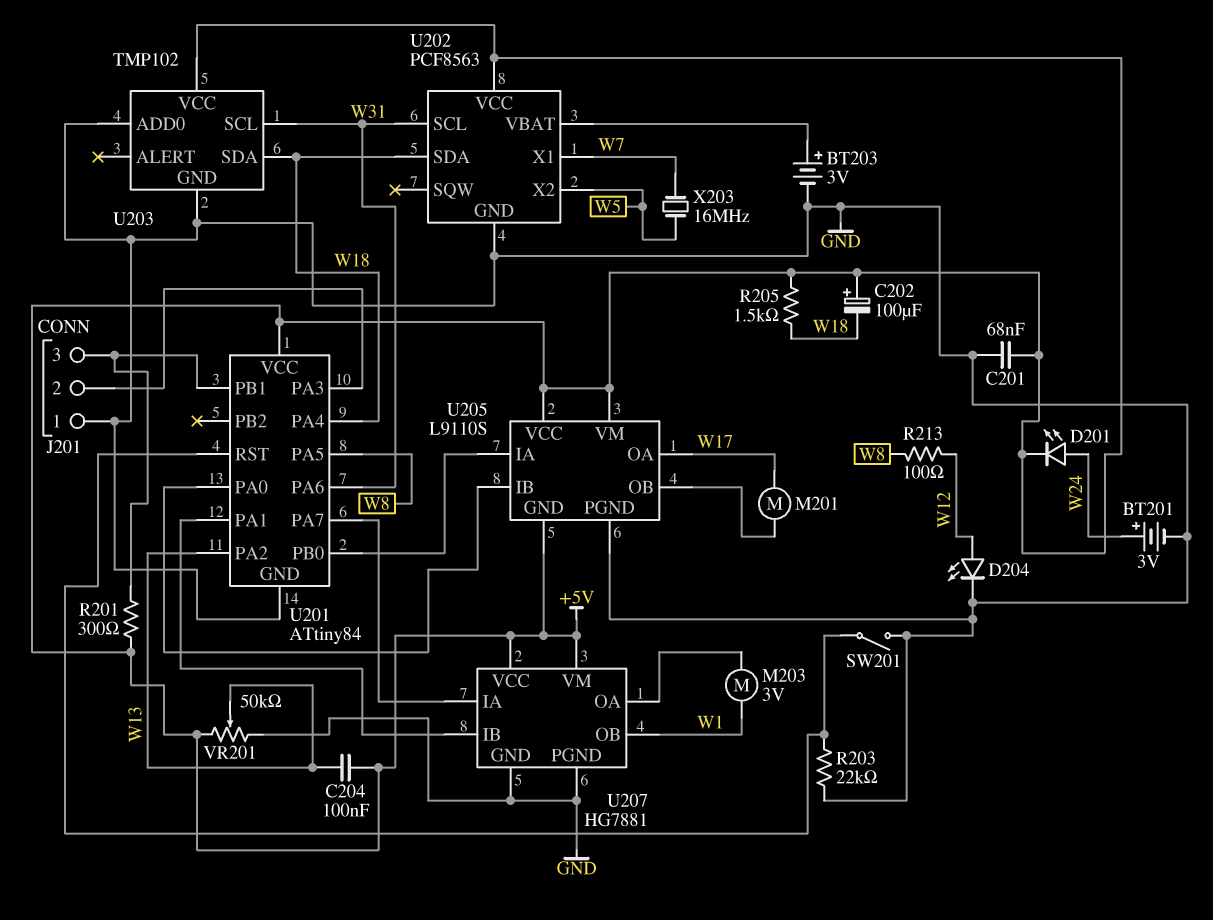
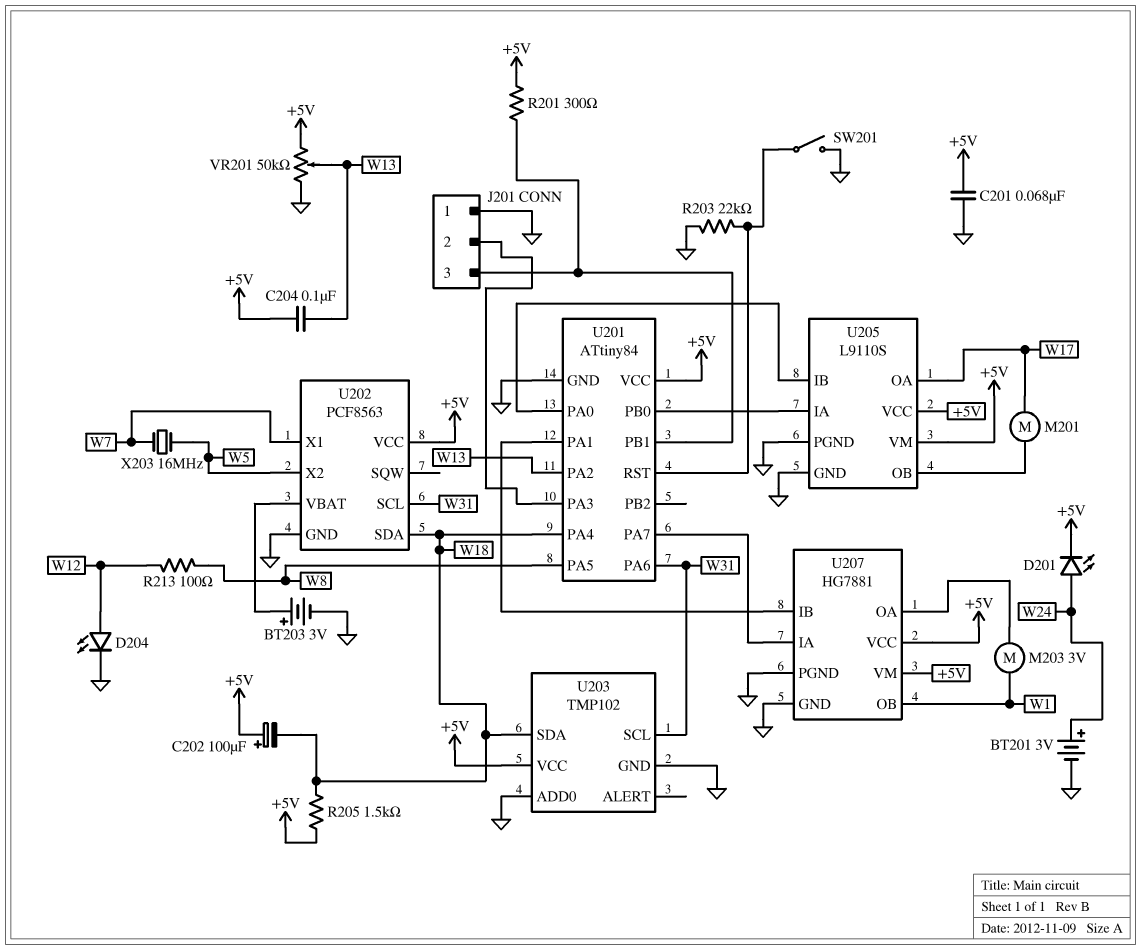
U205 pin GND: +5V -> GND

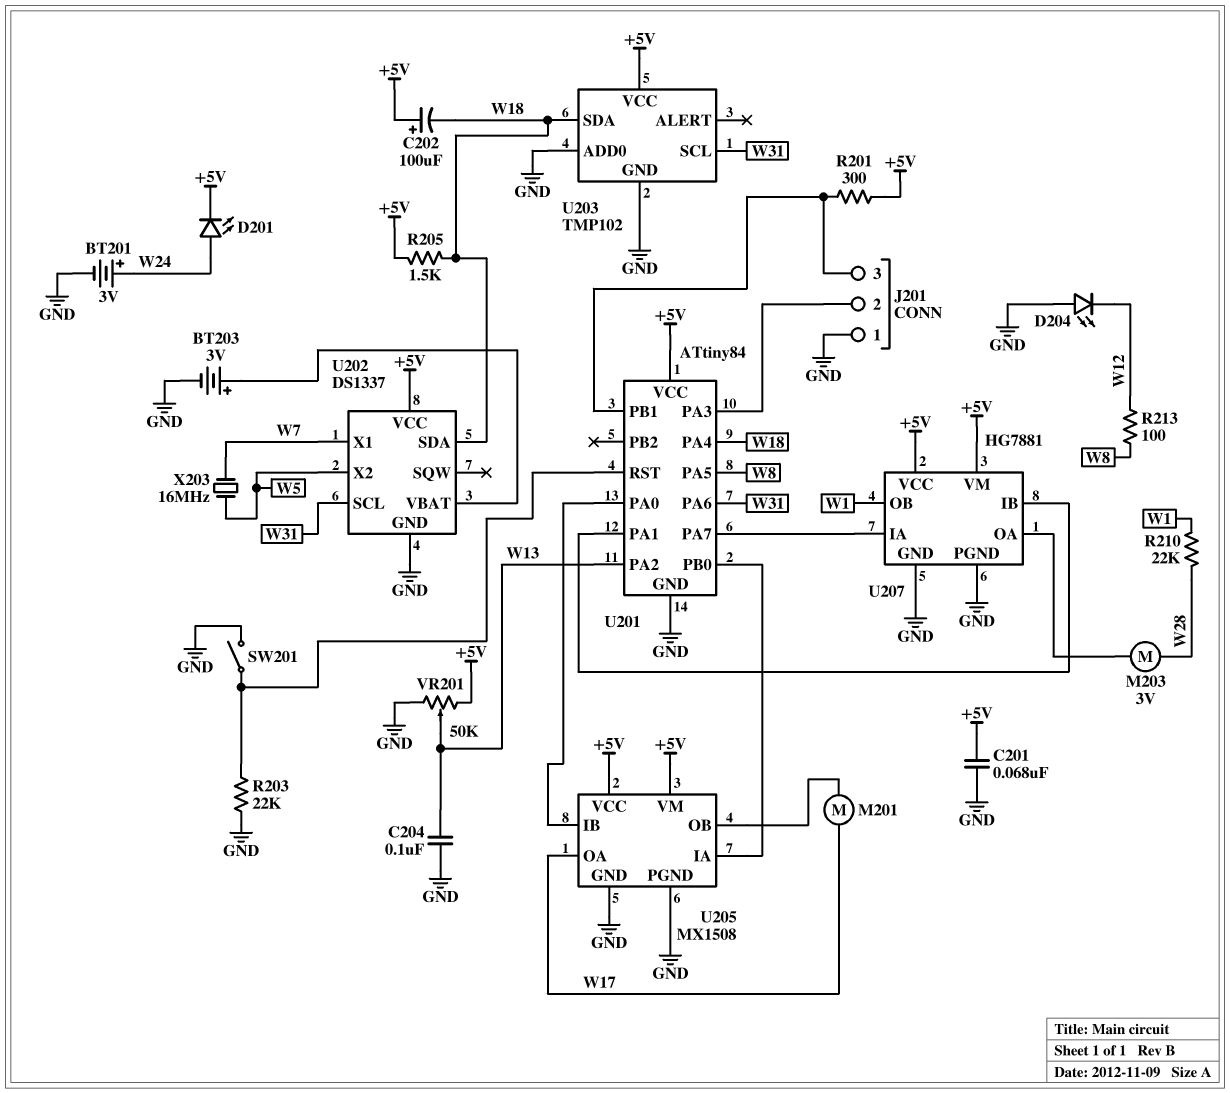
C204: 100nF (+5V, W13) -> 100nF (GND, W13)
D204: LED (A W12, K GND) -> LED (A GND, K W12)
M203: motor 3V (U207/OA, W1) -> motor 3V (U207/OA, W28)
R210: none -> 22k (W1, W28)
U202: PCF8563 -> DS1337
U205: L9110S -> MX1508

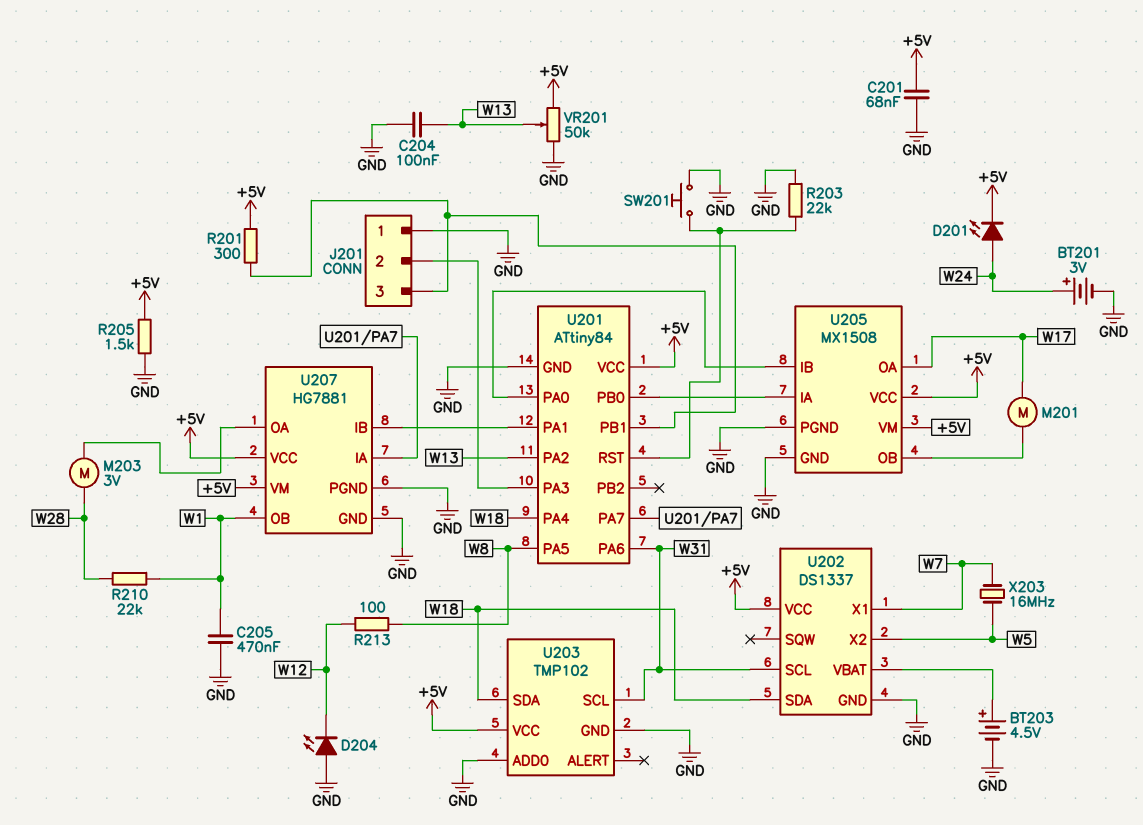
BT203: 3V (plus U202/VBAT, minus GND) -> 4.5V (plus U202/VBAT, minus GND)
C202: 100uF (plus +5V, minus W18) -> none
C205: none -> 470nF (GND, W1)
R205: 1.5k (+5V, W18) -> 1.5k (+5V, GND)
SW201: switch (GND, U201/RST) -> button (GND, U201/RST)

